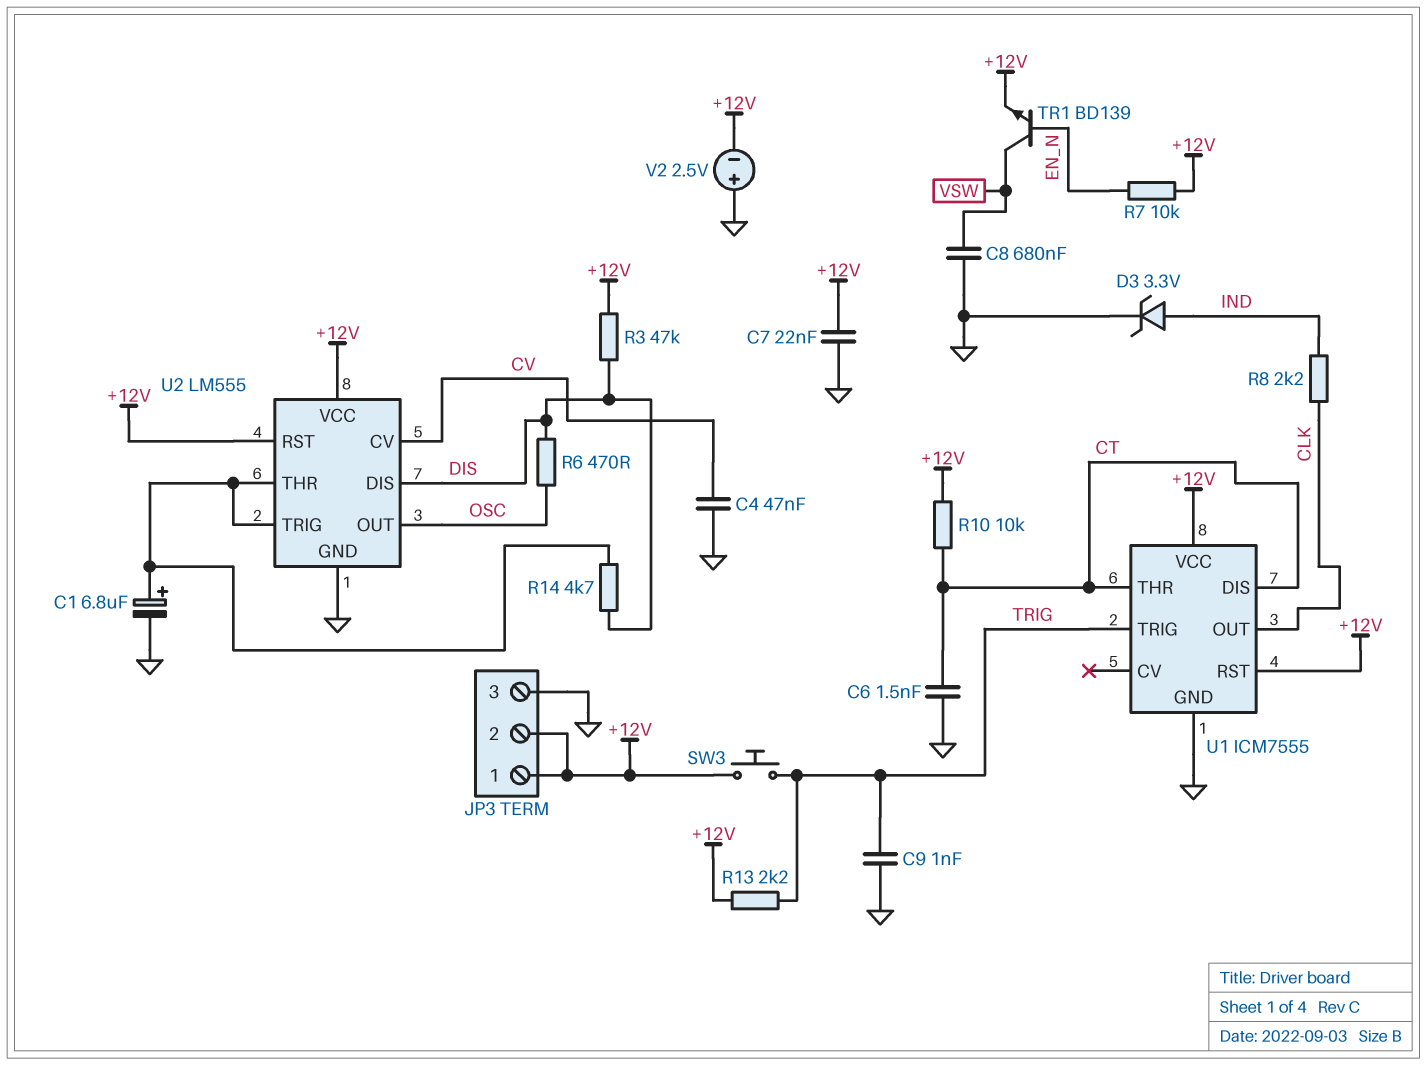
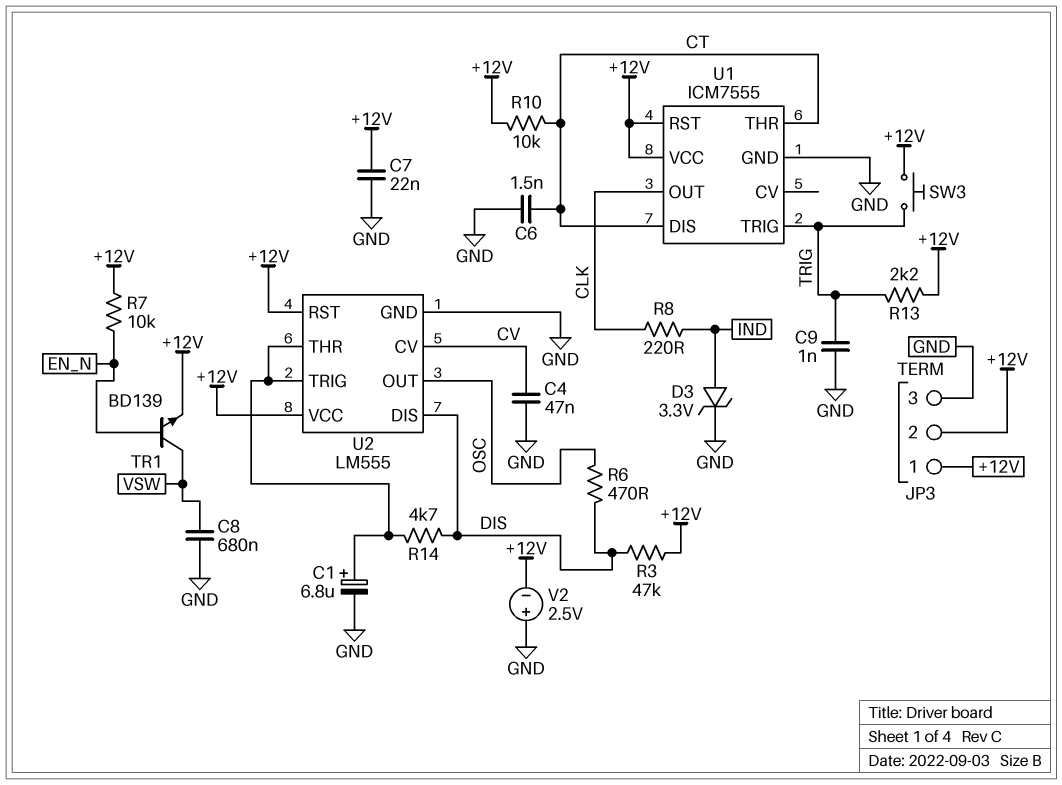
R8: 2.2k (CLK, IND) -> 220 (CLK, IND)

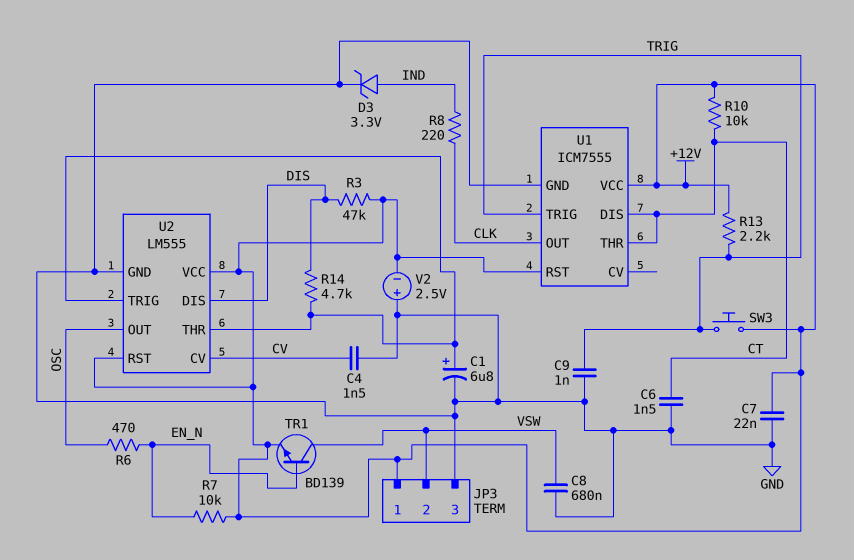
C4: 47nF (CV, GND) -> 1.5nF (CV, GND)
JP3 pin 2: +12V -> VSW
R6: 470 (DIS, OSC) -> 470 (EN_N, OSC)

